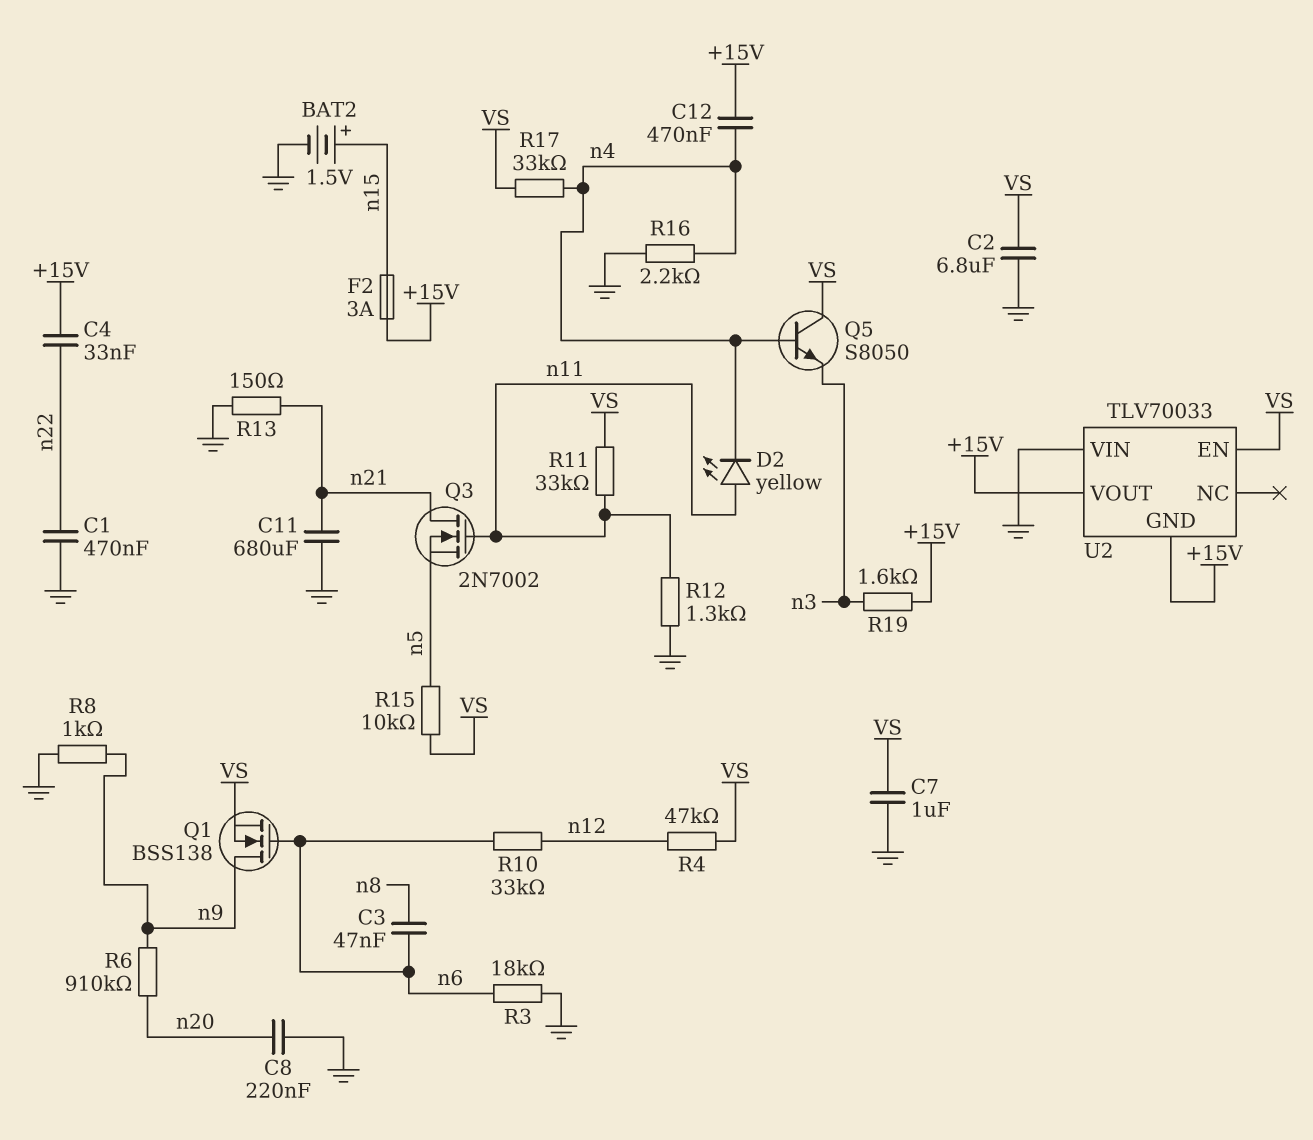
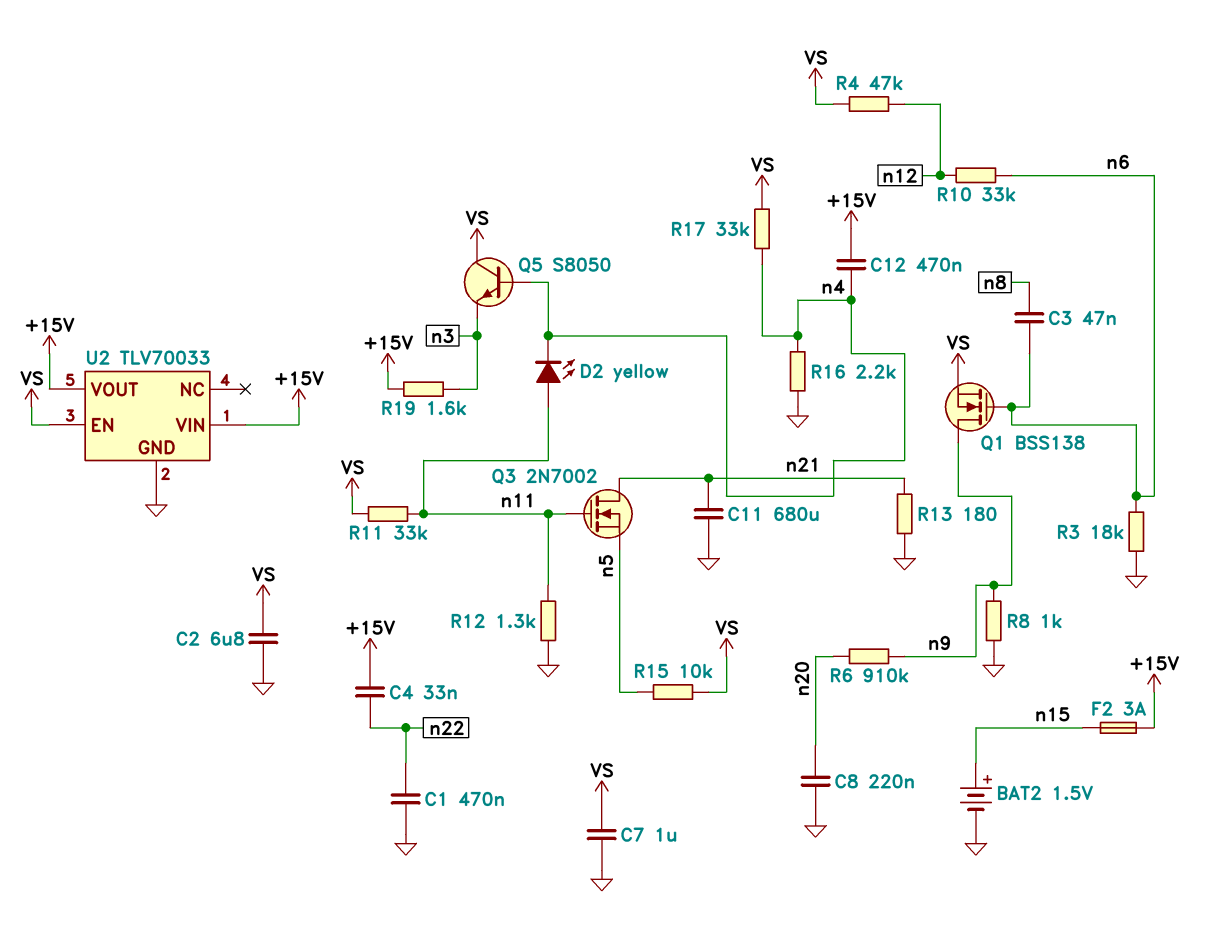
R13: 150 (GND, n21) -> 180 (GND, n21)
U2 pin GND: +15V -> GND
U2 pin VIN: GND -> +15V

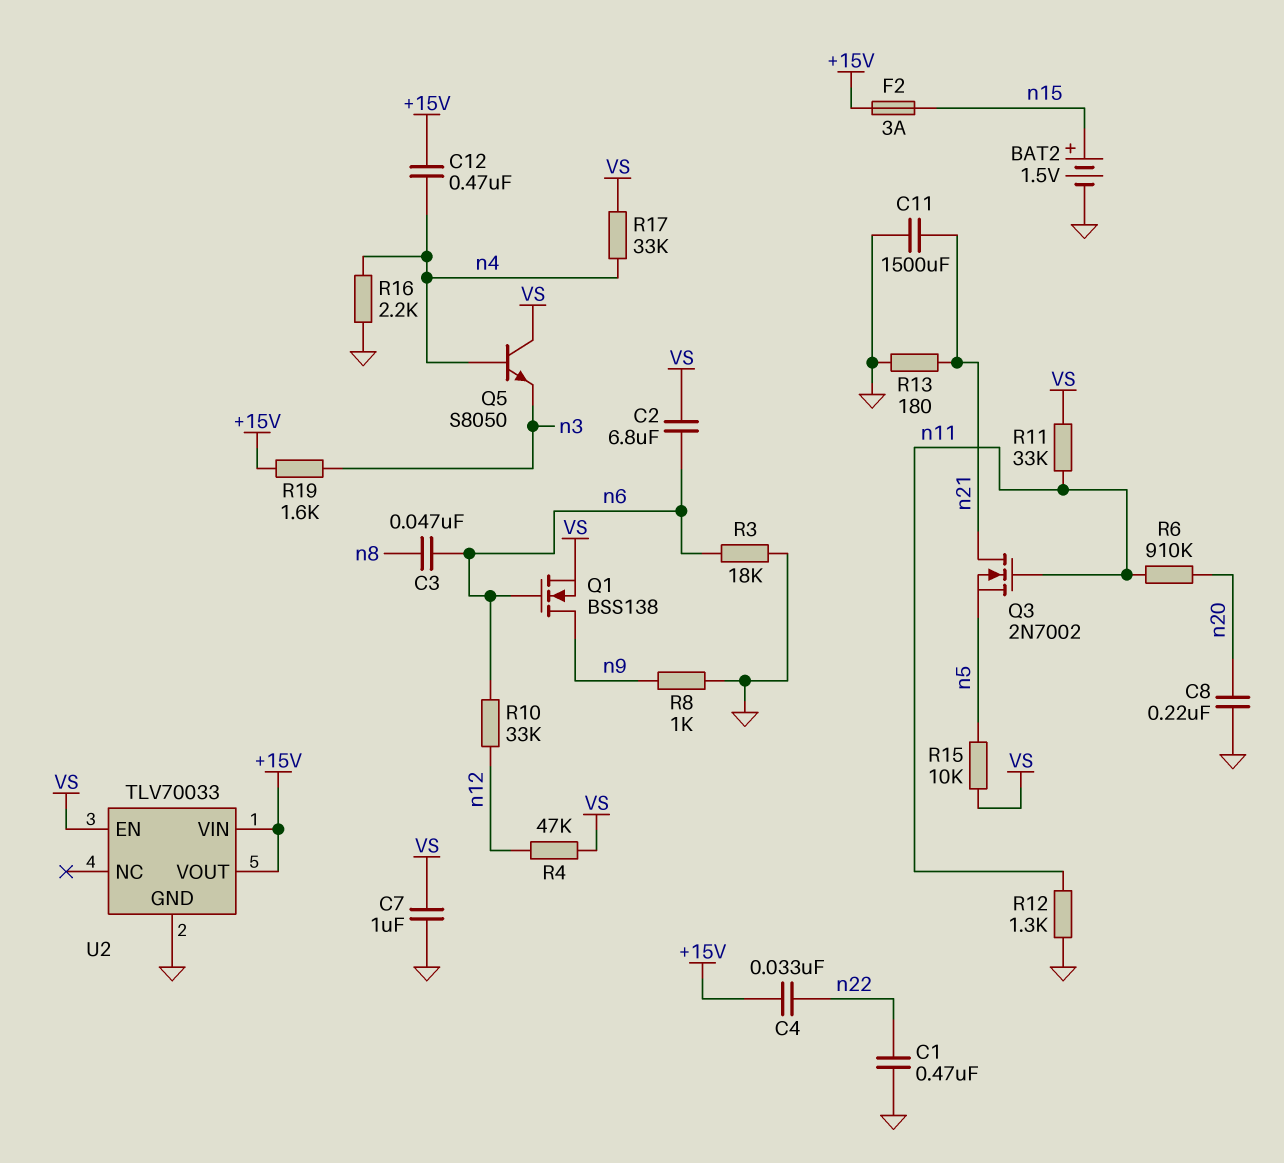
C2: 6.8uF (GND, VS) -> 6.8uF (VS, n6)
C11: 680uF (GND, n21) -> 1500uF (GND, n21)
D2: LED yellow (A n11, K n4) -> none
R6: 910k (n9, n20) -> 910k (n11, n20)

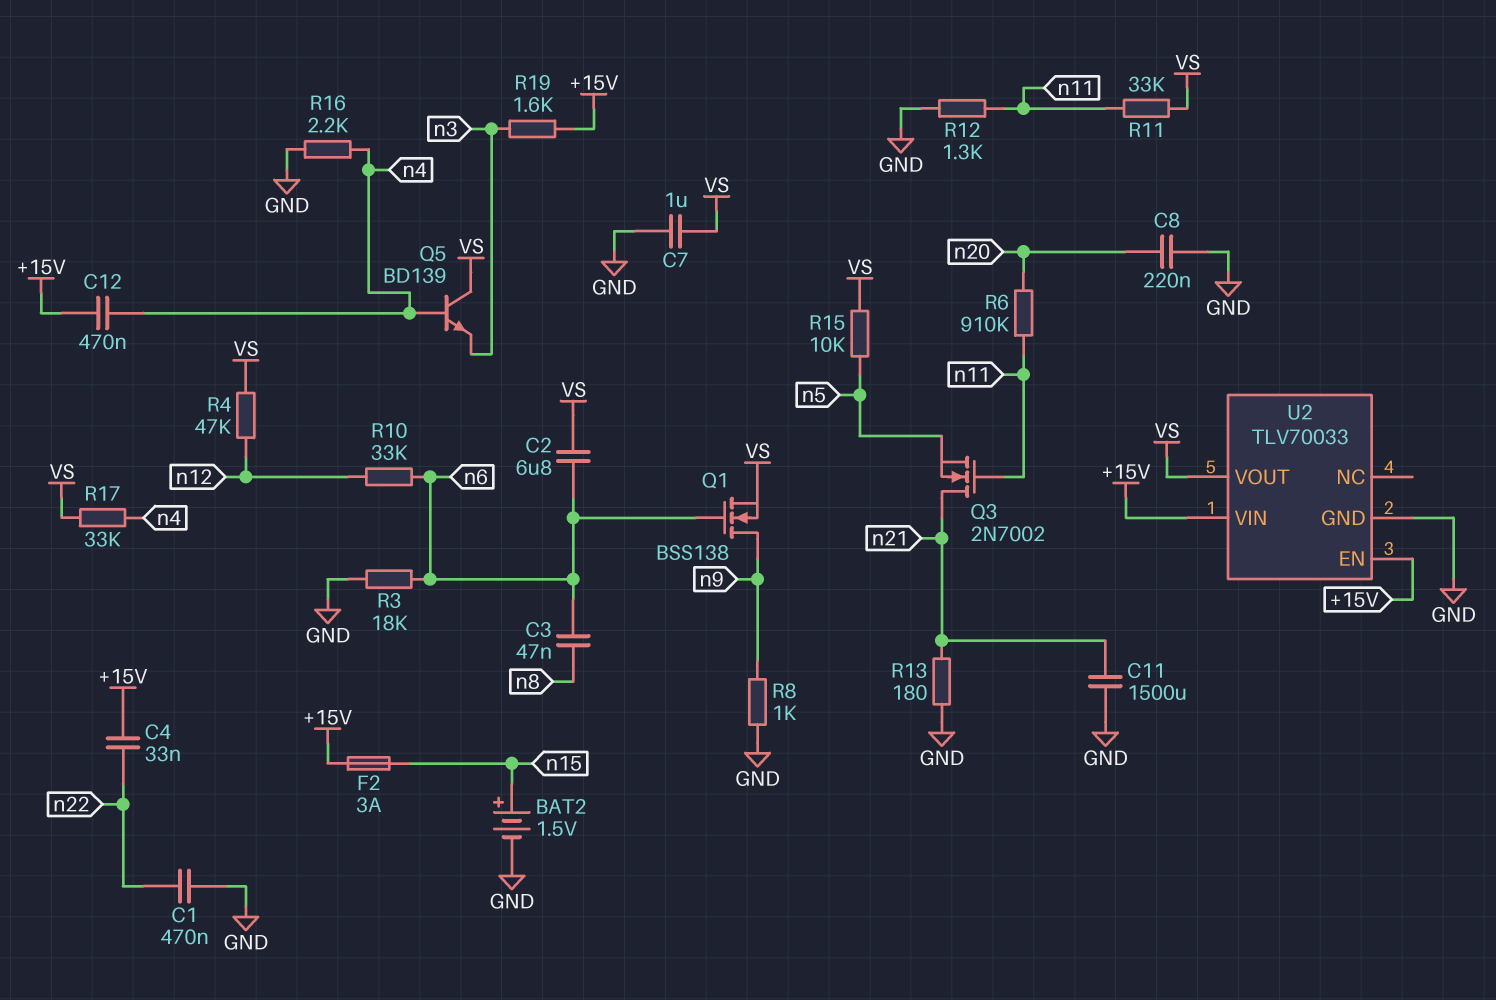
Q5: NPN S8050 (B n4, C VS, E n3) -> NPN BD139 (B n4, C VS, E n3)
U2 pin EN: VS -> +15V
U2 pin VOUT: +15V -> VS

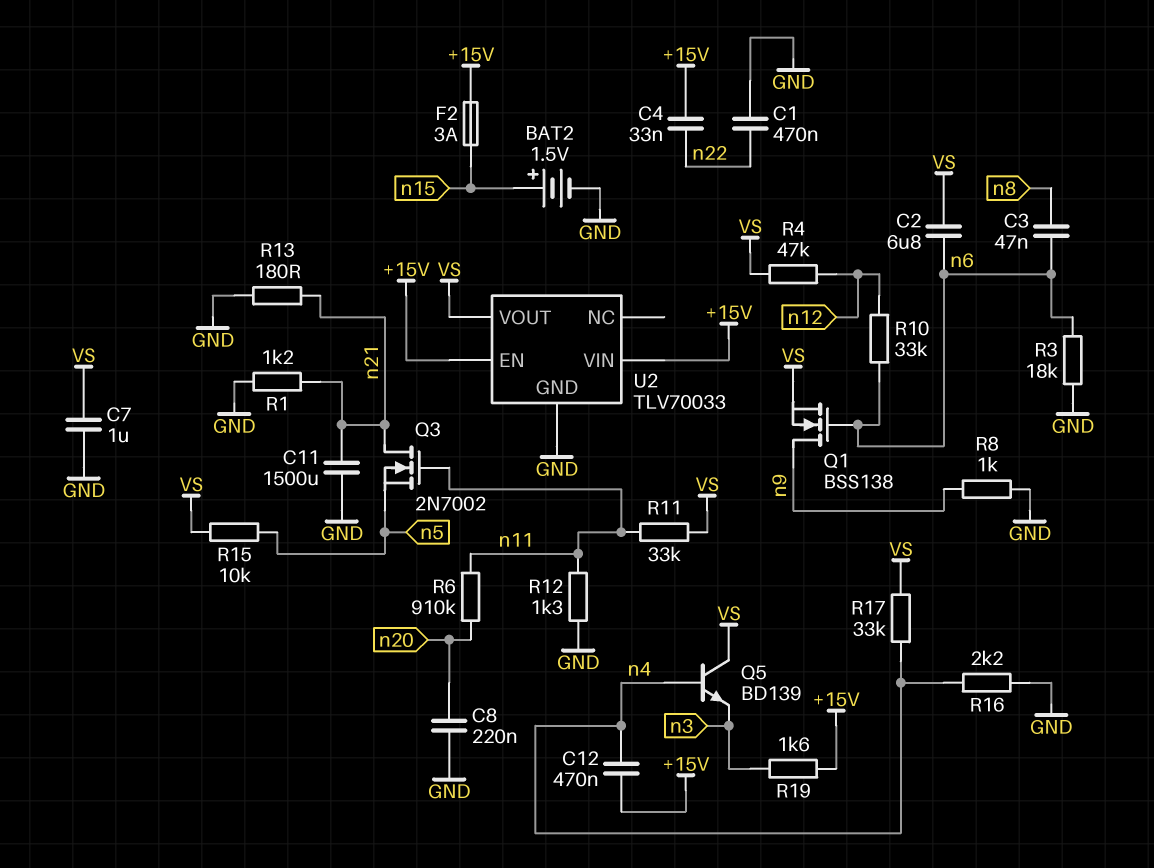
R1: none -> 1.2k (GND, n21)

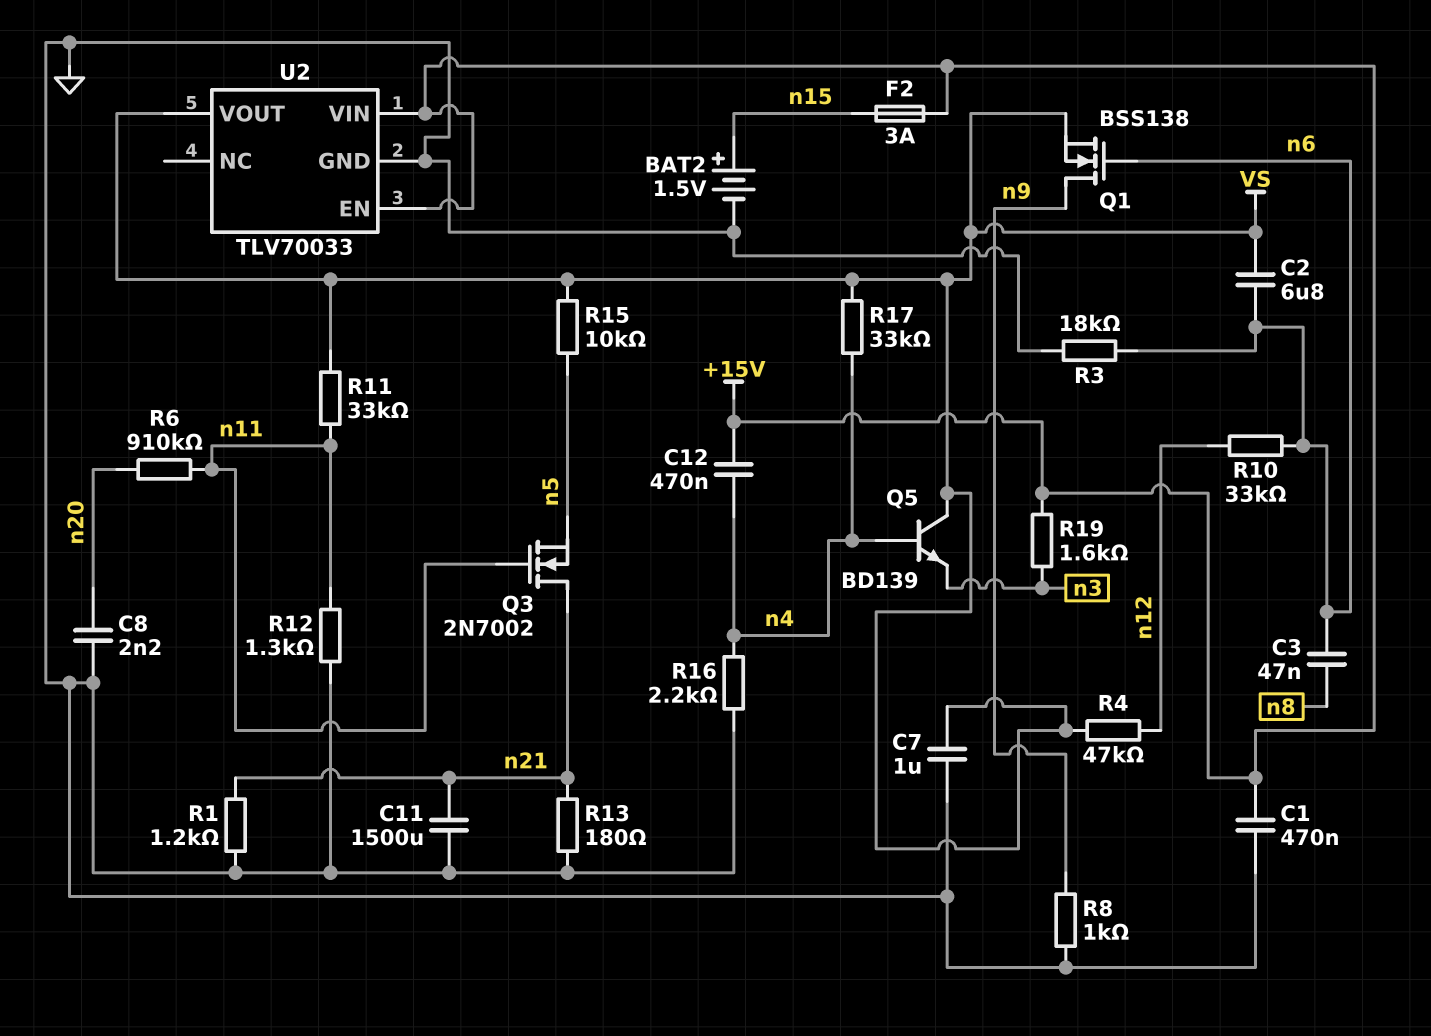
C1: 470nF (GND, n22) -> 470nF (+15V, GND)
C4: 33nF (+15V, n22) -> none
C8: 220nF (GND, n20) -> 2.2nF (GND, n20)

